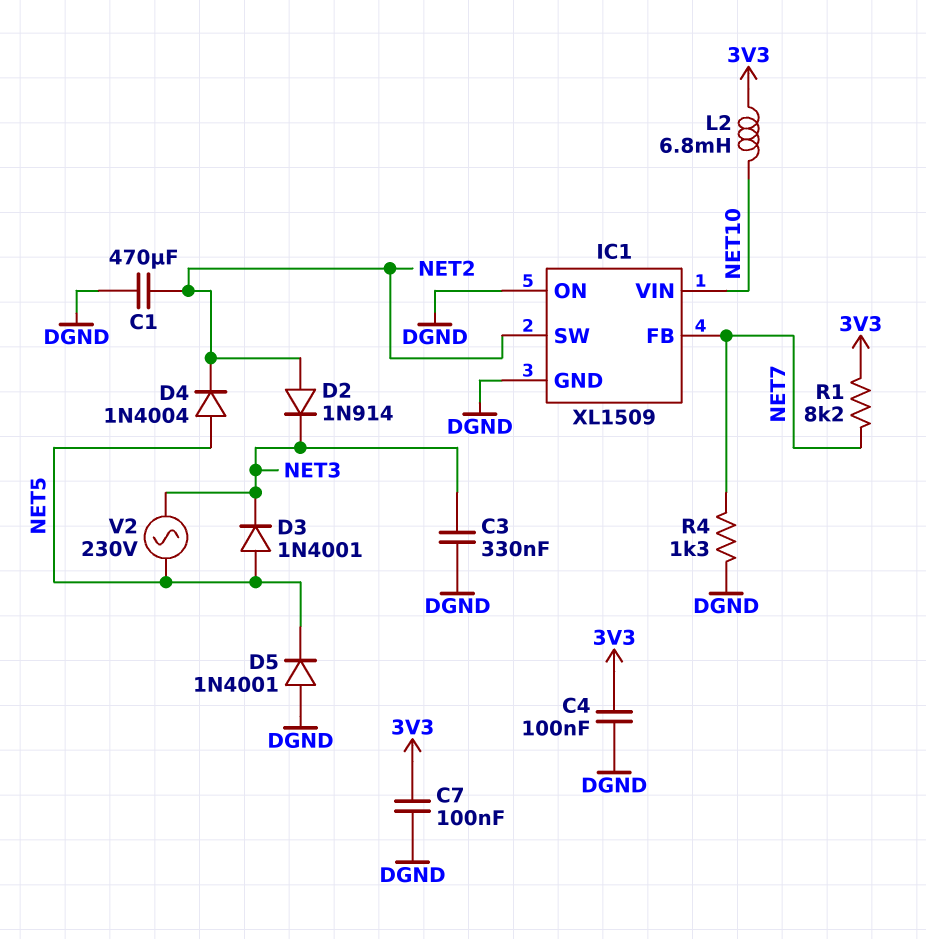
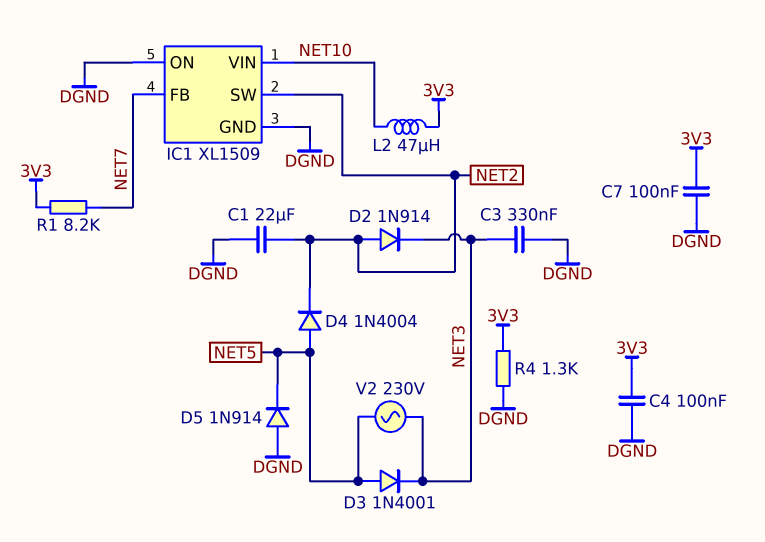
C1: 470uF (DGND, NET2) -> 22uF (DGND, NET2)
D5: diode 1N4001 (A DGND, K NET5) -> diode 1N914 (A DGND, K NET5)
L2: 6.8mH (3V3, NET10) -> 47uH (3V3, NET10)
R4: 1.3k (DGND, NET7) -> 1.3k (3V3, DGND)

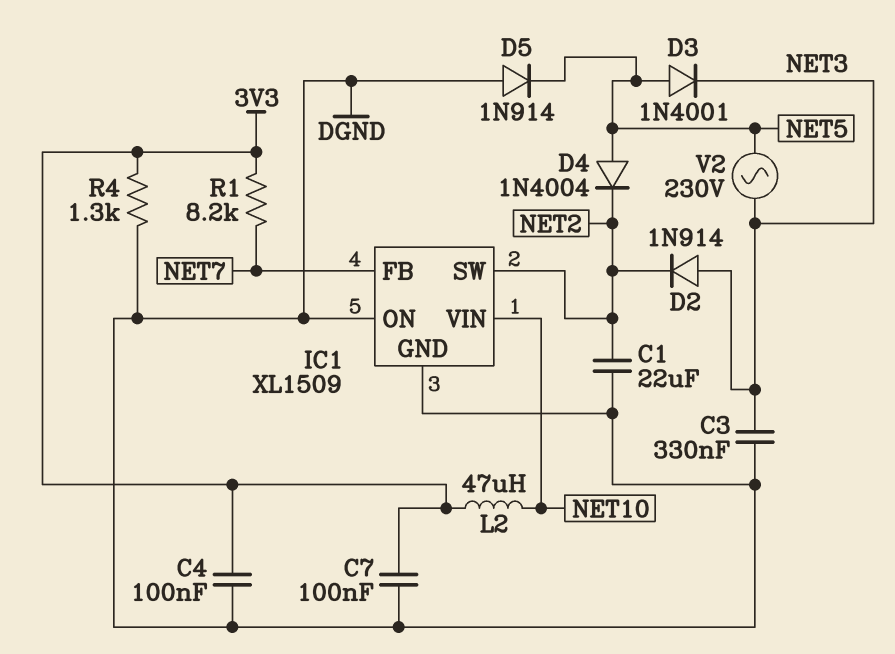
D2: diode 1N914 (A NET2, K NET3) -> diode 1N914 (A NET3, K NET2)

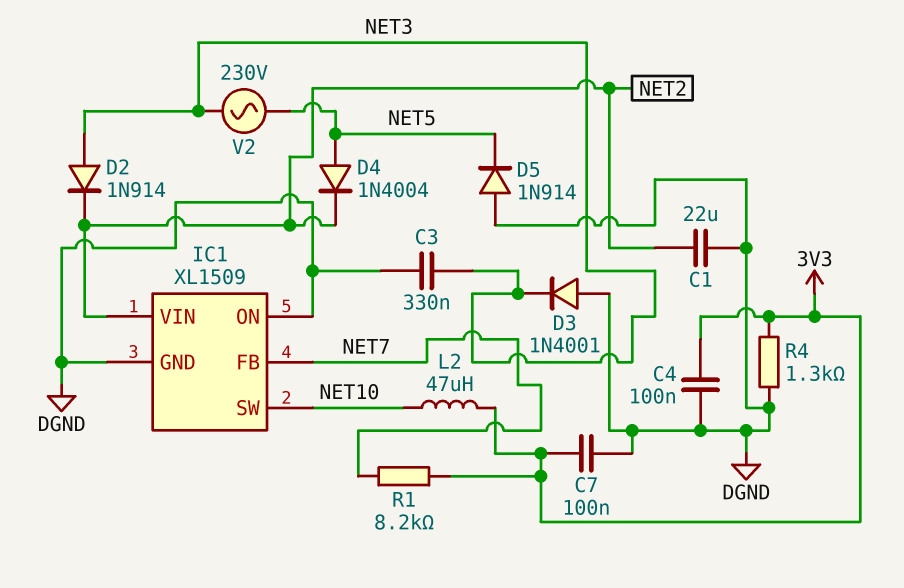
D3: diode 1N4001 (A NET5, K NET3) -> diode 1N4001 (A DGND, K NET3)
IC1 pin SW: NET2 -> NET10
IC1 pin VIN: NET10 -> NET2

